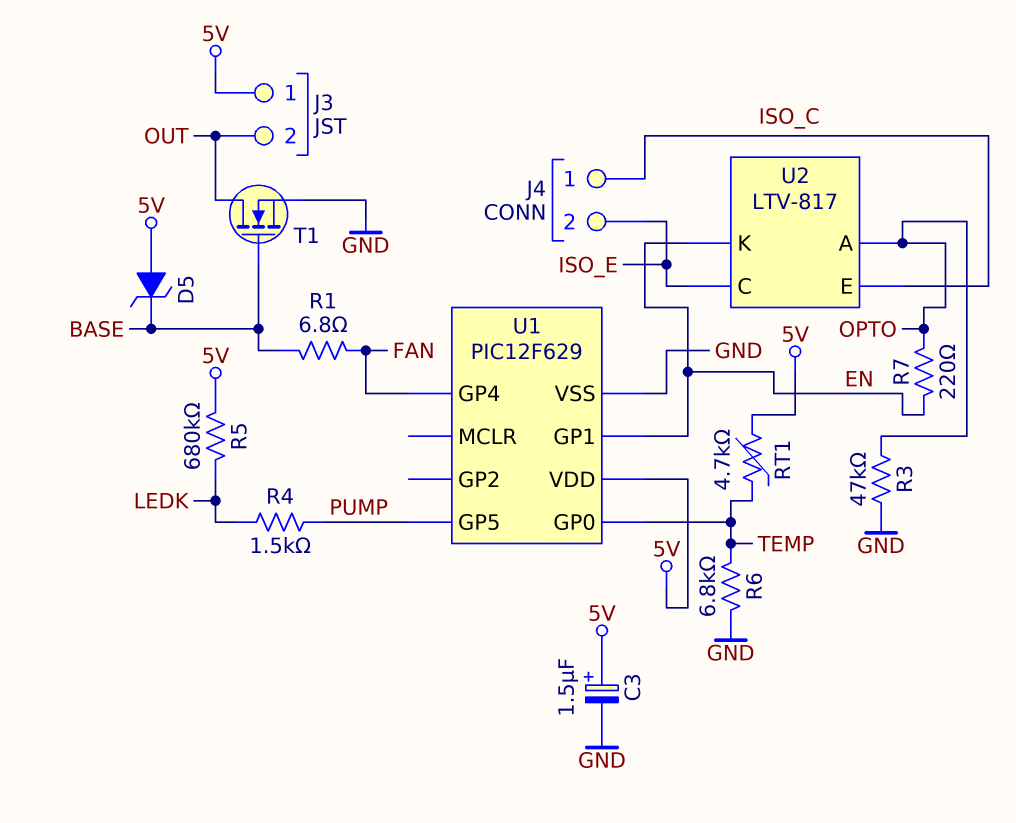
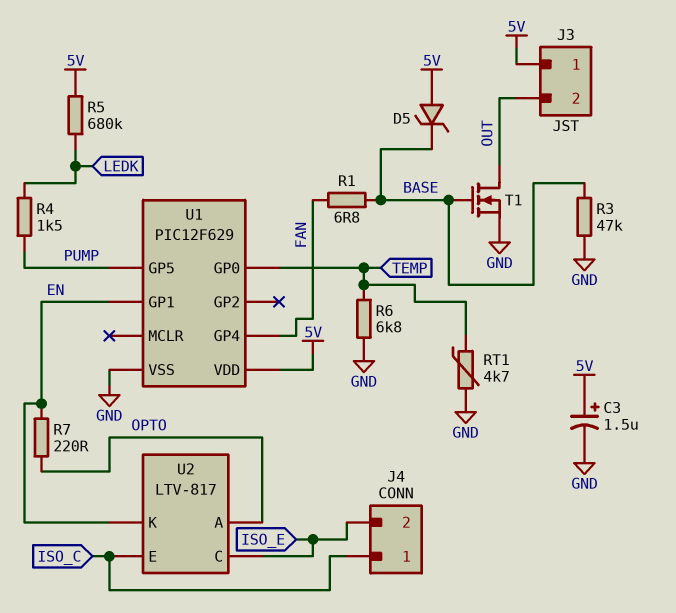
R3: 47k (GND, OPTO) -> 47k (BASE, GND)
RT1: 4.7k (5V, TEMP) -> 4.7k (GND, TEMP)

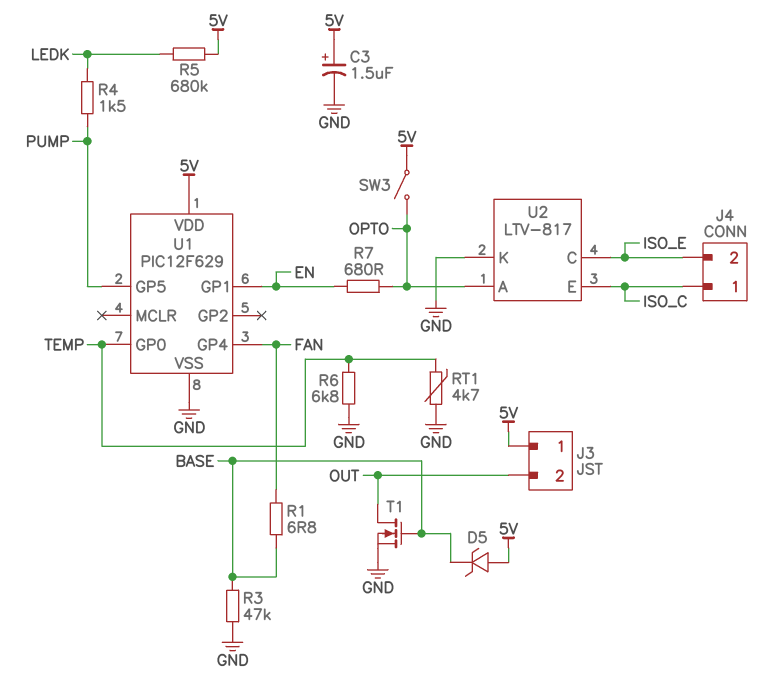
R7: 220 (EN, OPTO) -> 680 (EN, OPTO)
SW3: none -> switch (5V, OPTO)
U2 pin K: EN -> GND

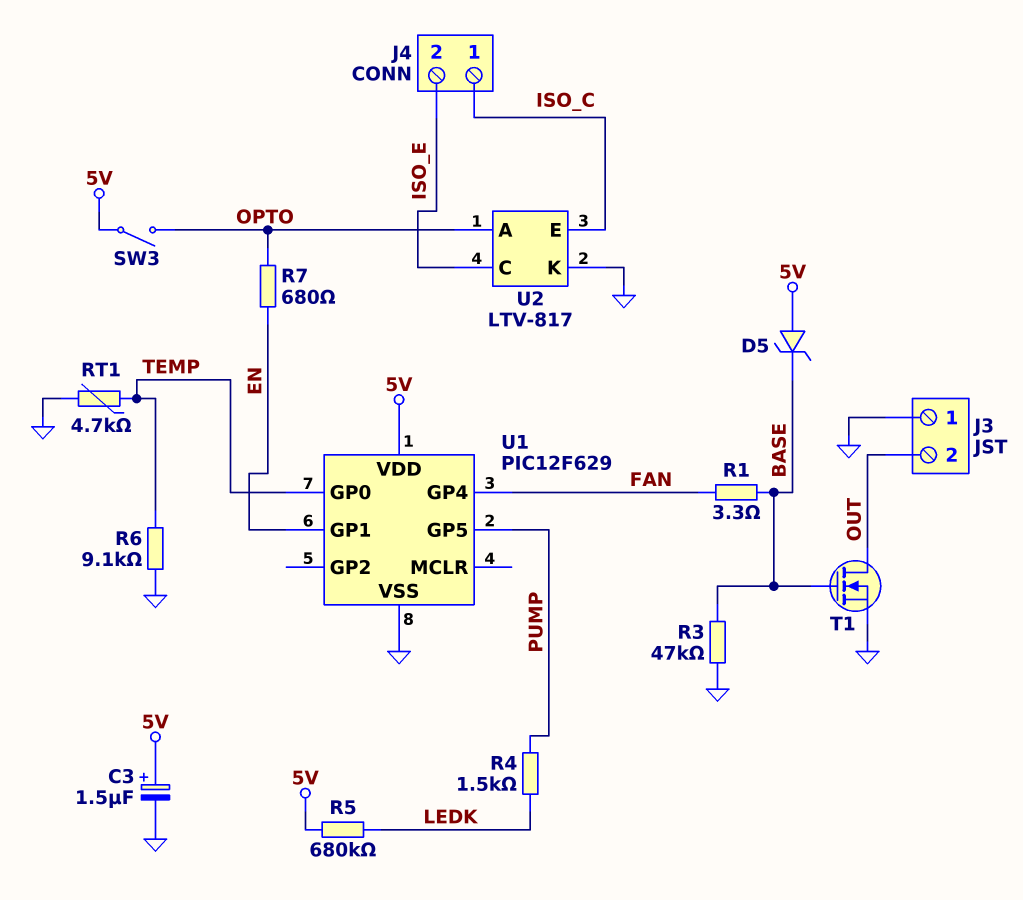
J3 pin 1: 5V -> GND
R1: 6.8 (BASE, FAN) -> 3.3 (BASE, FAN)
R6: 6.8k (GND, TEMP) -> 9.1k (GND, TEMP)

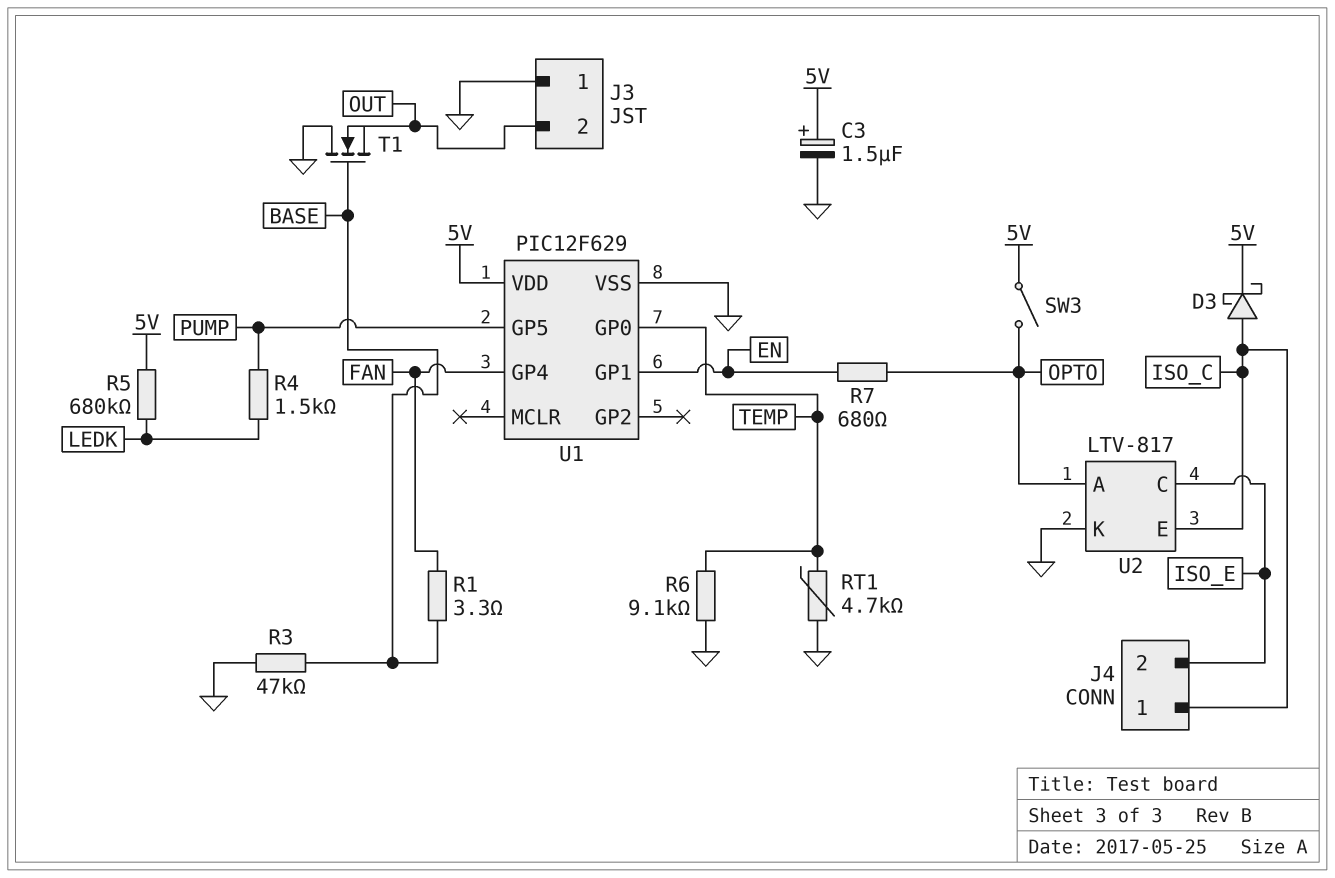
D3: none -> schottky (A ISO_C, K 5V)
D5: zener (A 5V, K BASE) -> none
T1: NMOS (G BASE, D OUT, S GND) -> NMOS (G BASE, D GND, S OUT)

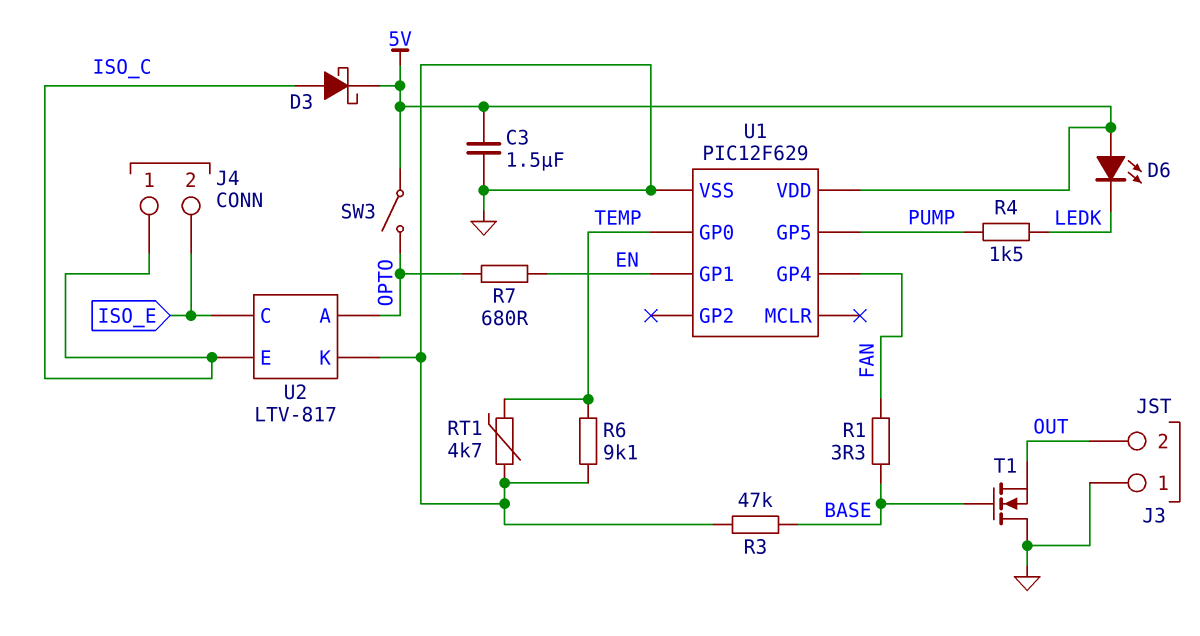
C3: 1.5uF (plus 5V, minus GND) -> 1.5uF (5V, GND)
D6: none -> LED (A 5V, K LEDK)
R5: 680k (5V, LEDK) -> none

